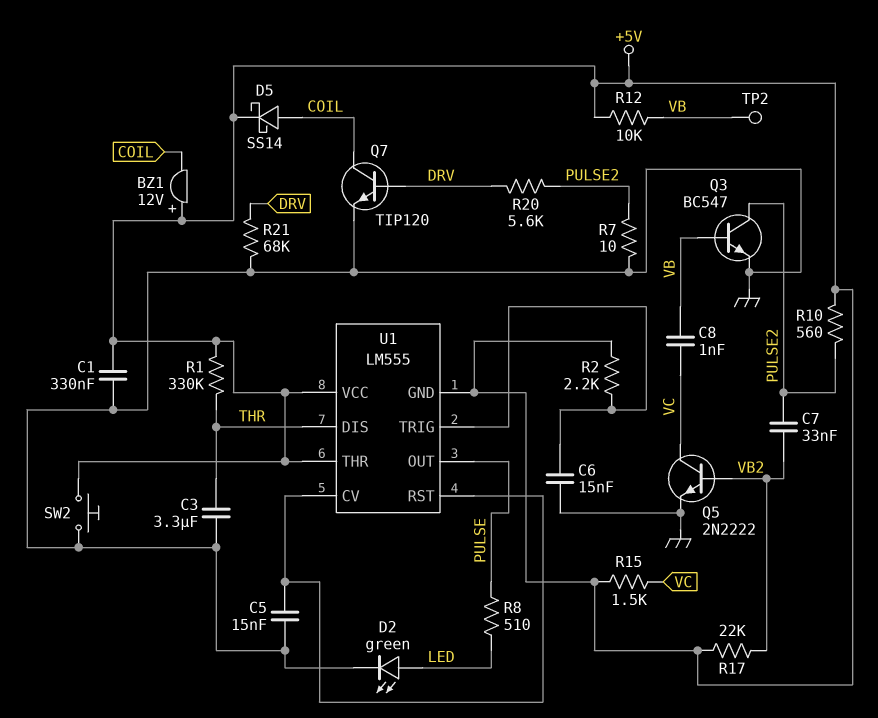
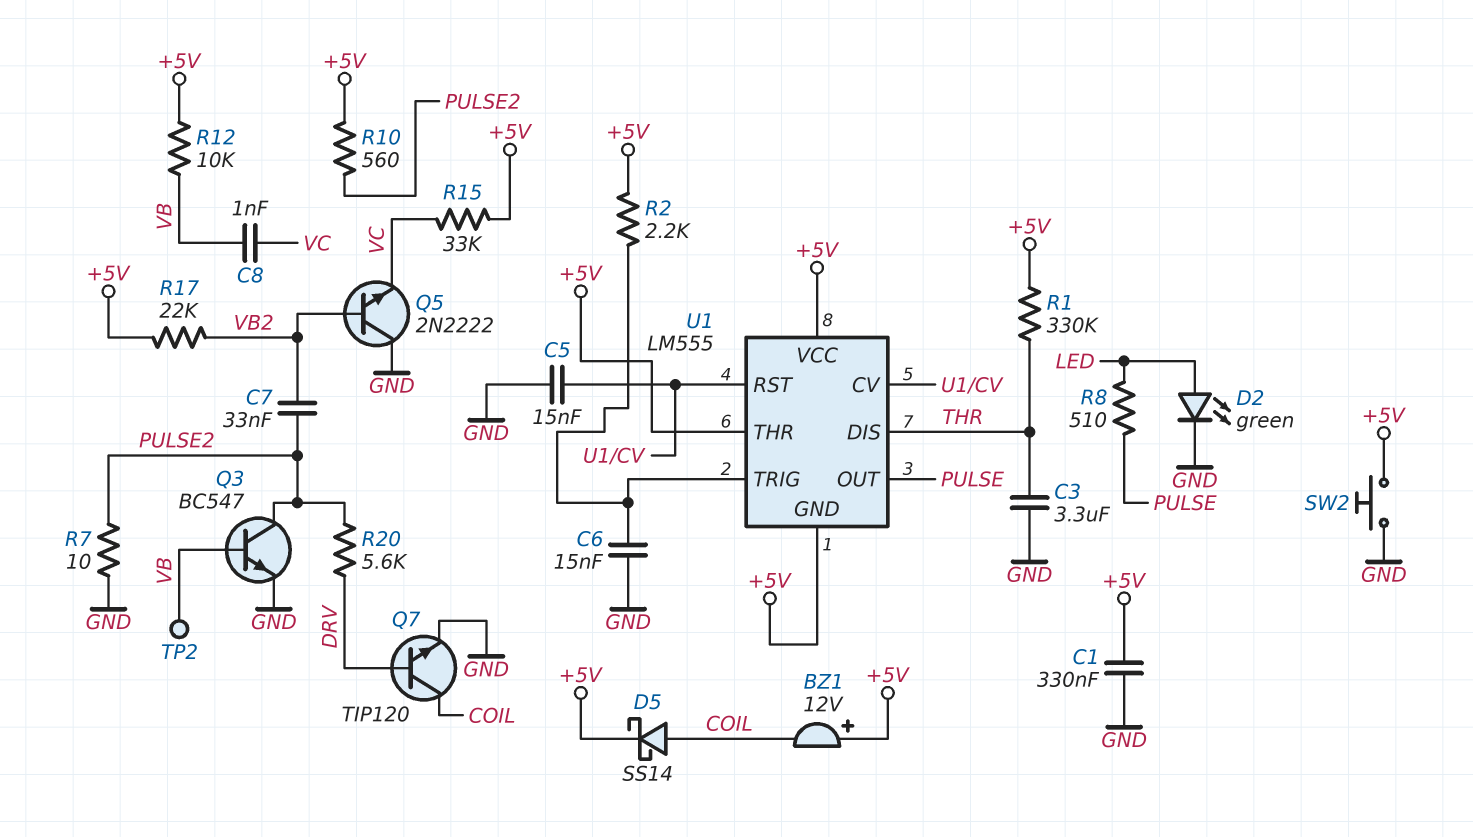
Q5: NPN 2N2222 (B VB2, C VC, E GND) -> NPN 2N2222 (B VB2, C GND, E VC)
R15: 1.5k (+5V, VC) -> 33k (+5V, VC)
R21: 68k (DRV, GND) -> none

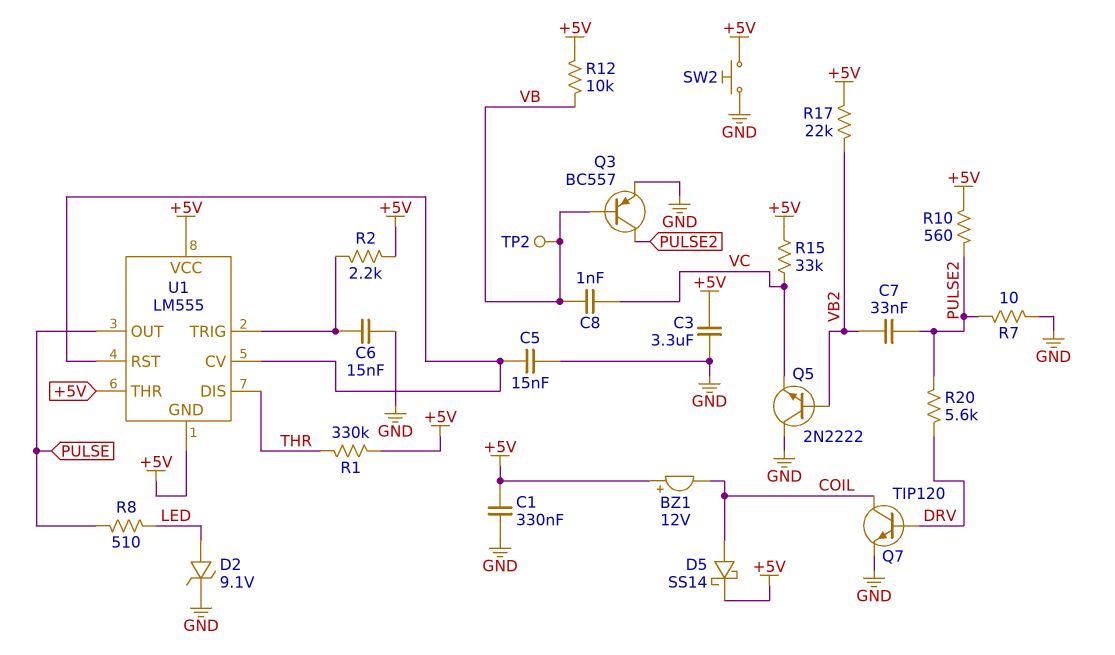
C3: 3.3uF (GND, THR) -> 3.3uF (+5V, GND)
D2: LED green (A LED, K GND) -> zener 9.1V (A LED, K GND)
Q3: NPN BC547 (B VB, C PULSE2, E GND) -> PNP BC557 (B VB, C PULSE2, E GND)

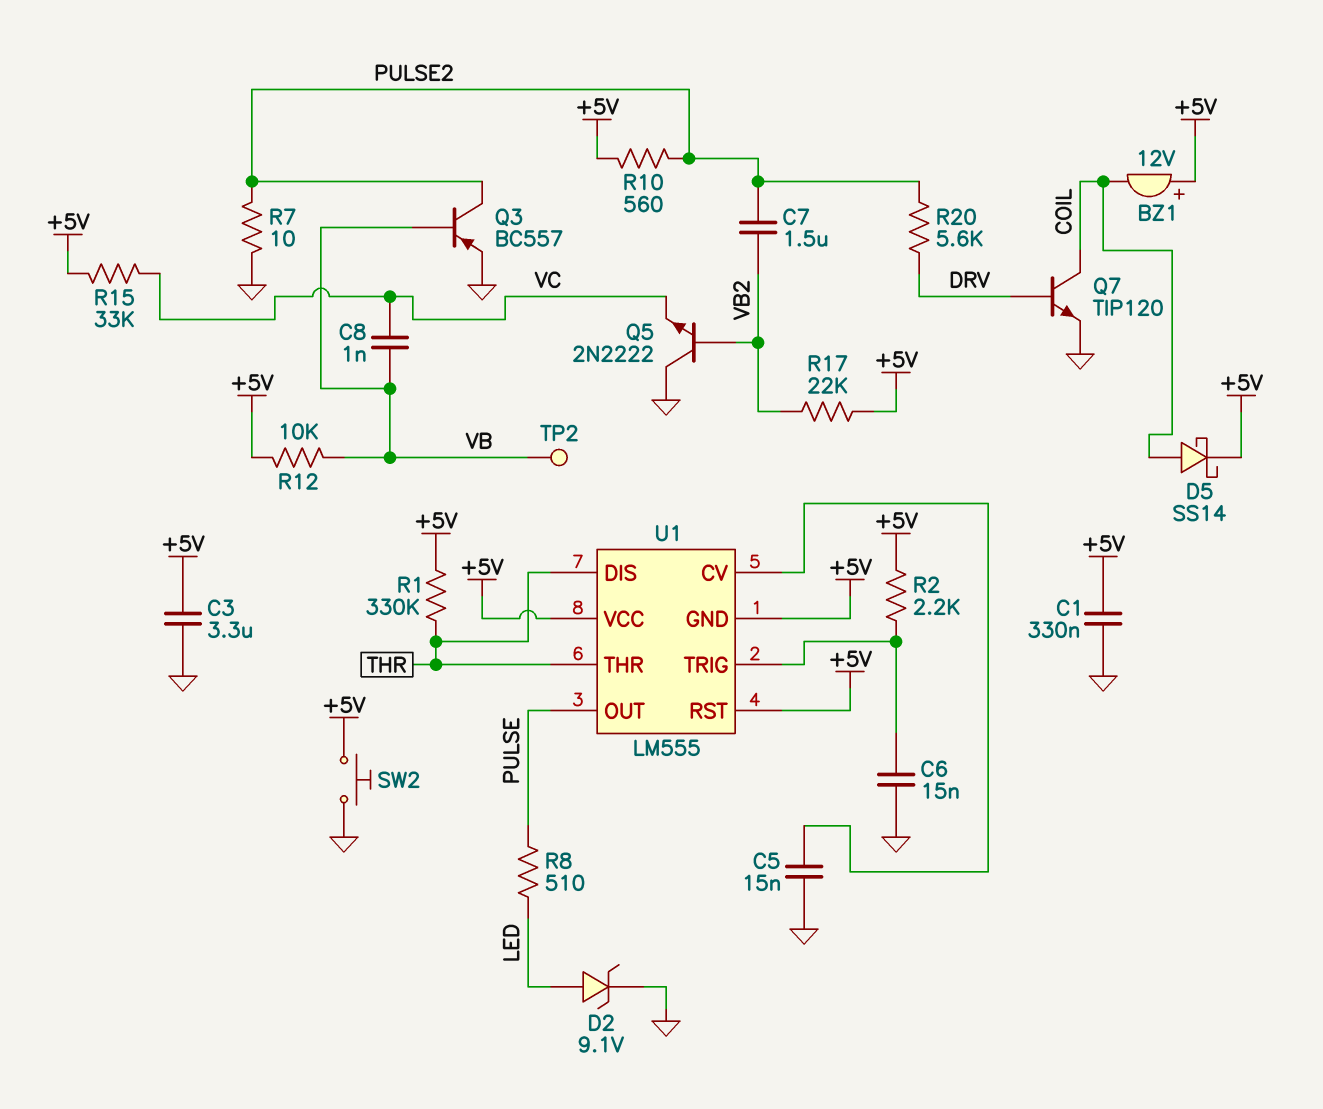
C7: 33nF (PULSE2, VB2) -> 1.5uF (PULSE2, VB2)
U1 pin RST: U1/CV -> +5V
U1 pin THR: +5V -> THR

